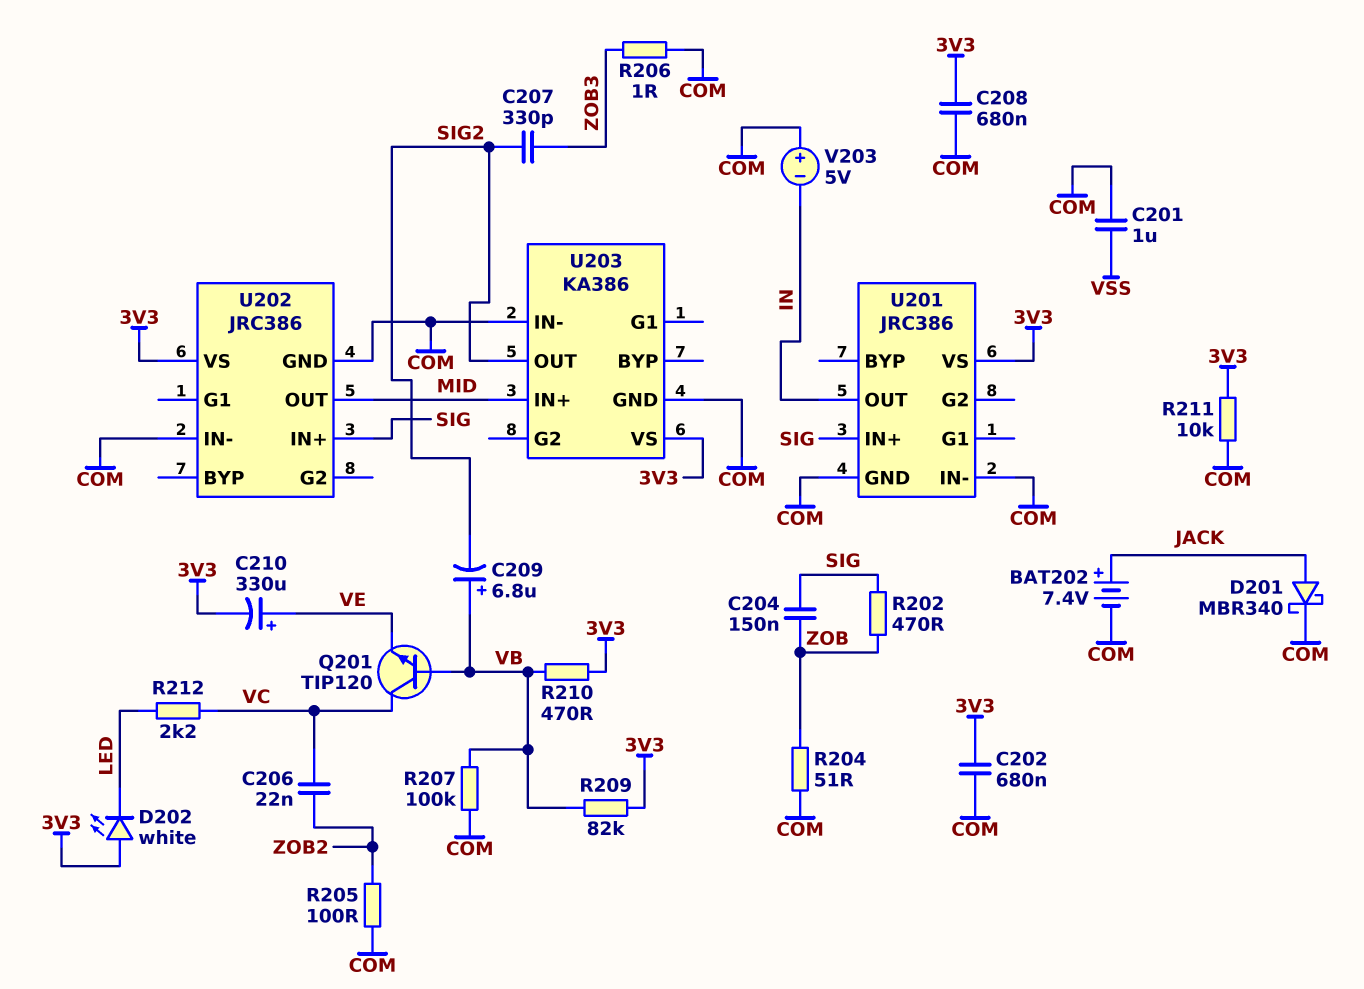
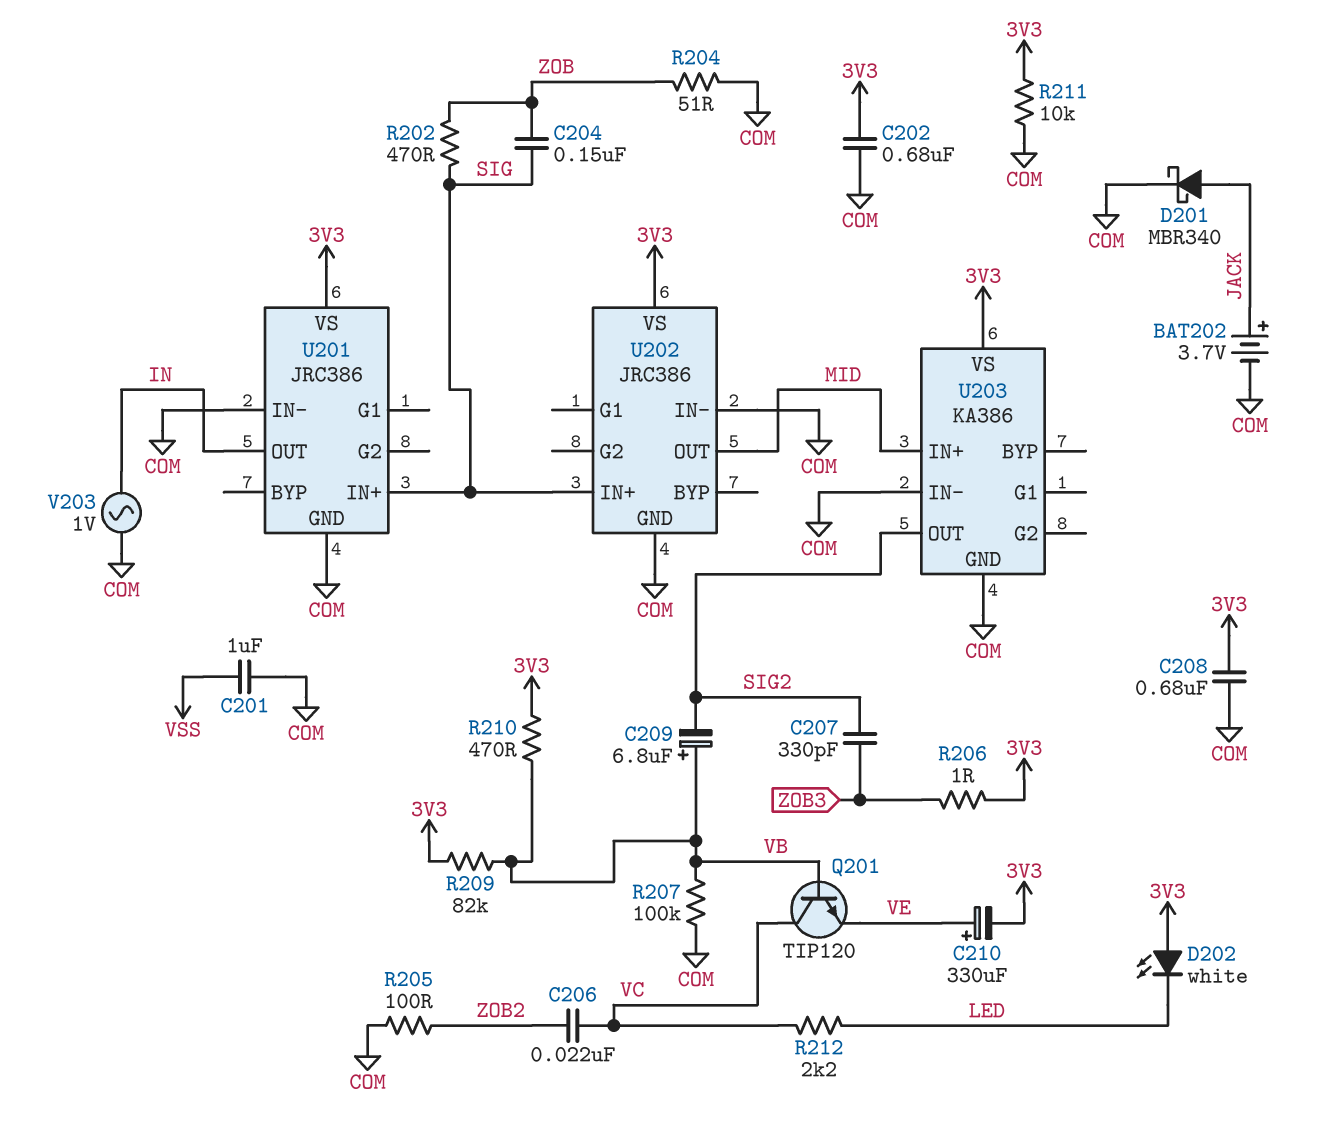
BAT202: 7.4V (plus JACK, minus COM) -> 3.7V (plus JACK, minus COM)
R206: 1 (COM, ZOB3) -> 1 (3V3, ZOB3)
V203: 5V (plus COM, minus IN) -> AC 1V (COM, IN)

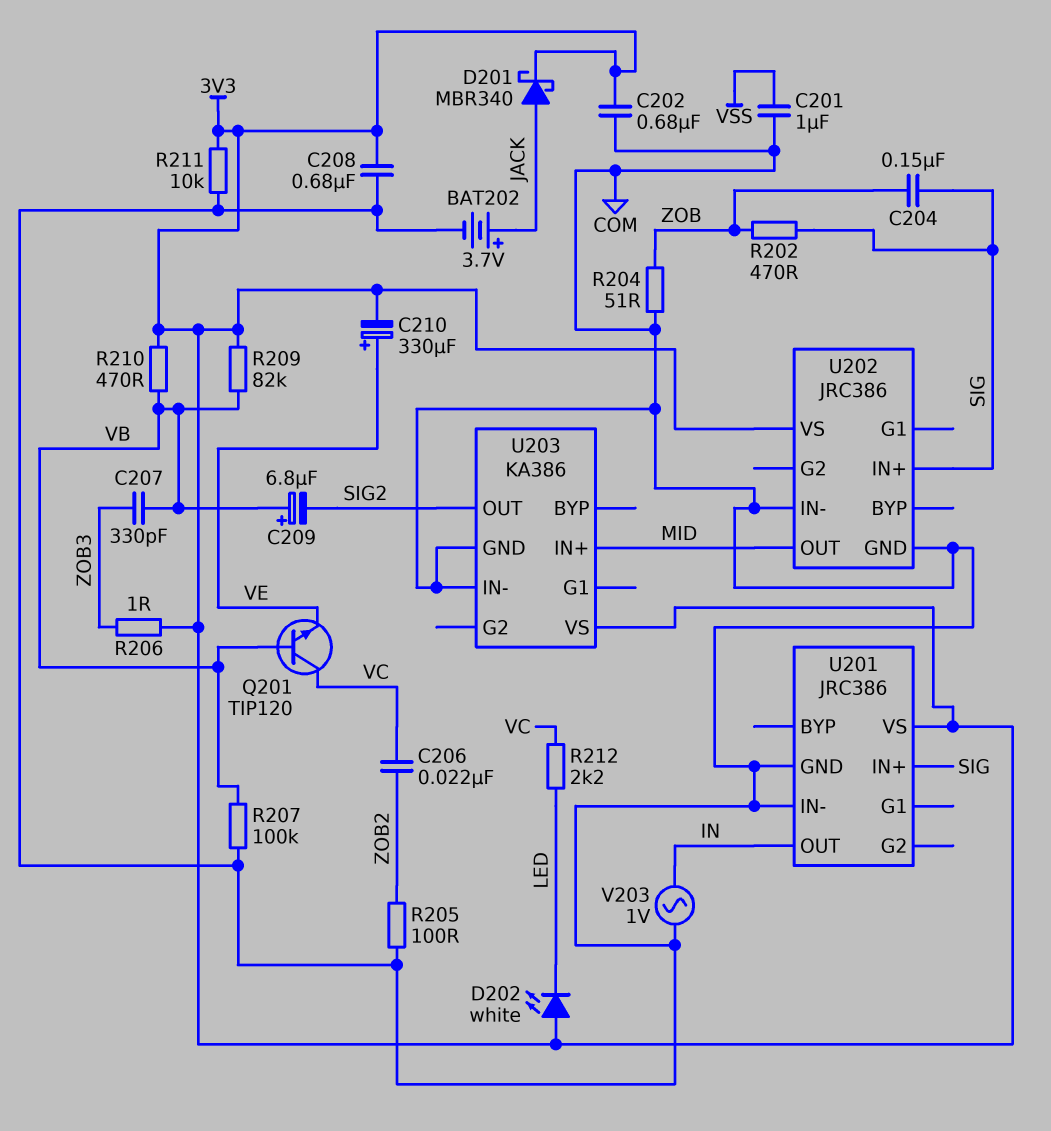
C207: 330pF (SIG2, ZOB3) -> 330pF (VB, ZOB3)
D201: schottky MBR340 (A JACK, K COM) -> schottky MBR340 (A JACK, K 3V3)

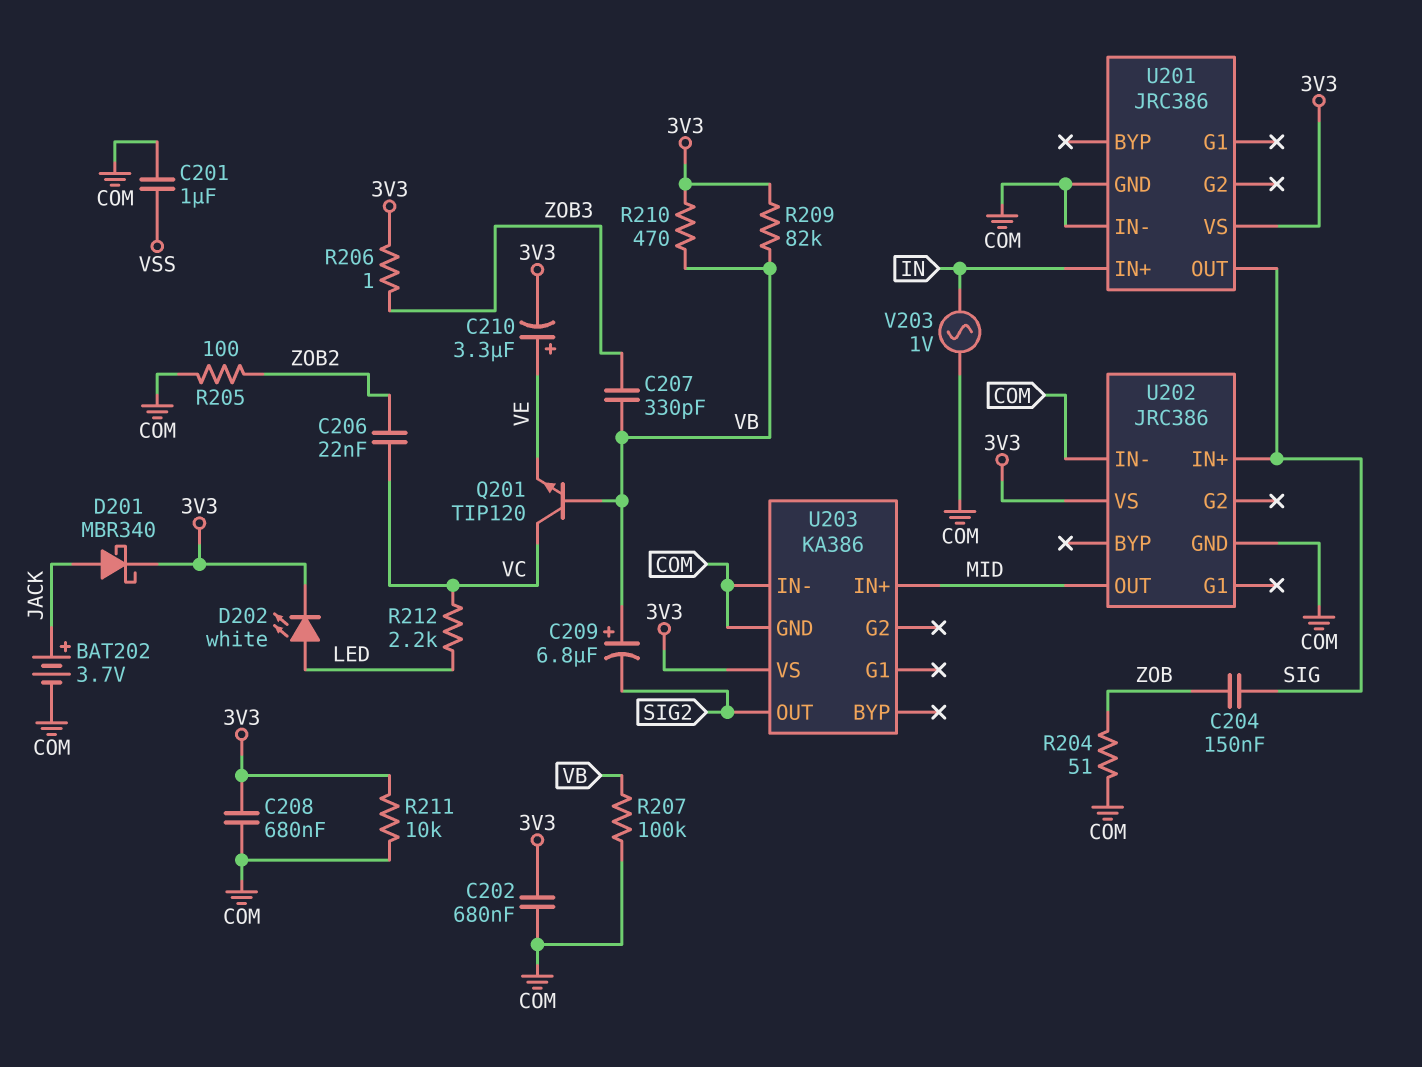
C210: 330uF (plus VE, minus 3V3) -> 3.3uF (plus VE, minus 3V3)
D202: LED white (A 3V3, K LED) -> LED white (A LED, K 3V3)
R202: 470 (SIG, ZOB) -> none
U201 pin IN+: SIG -> IN
U201 pin OUT: IN -> SIG

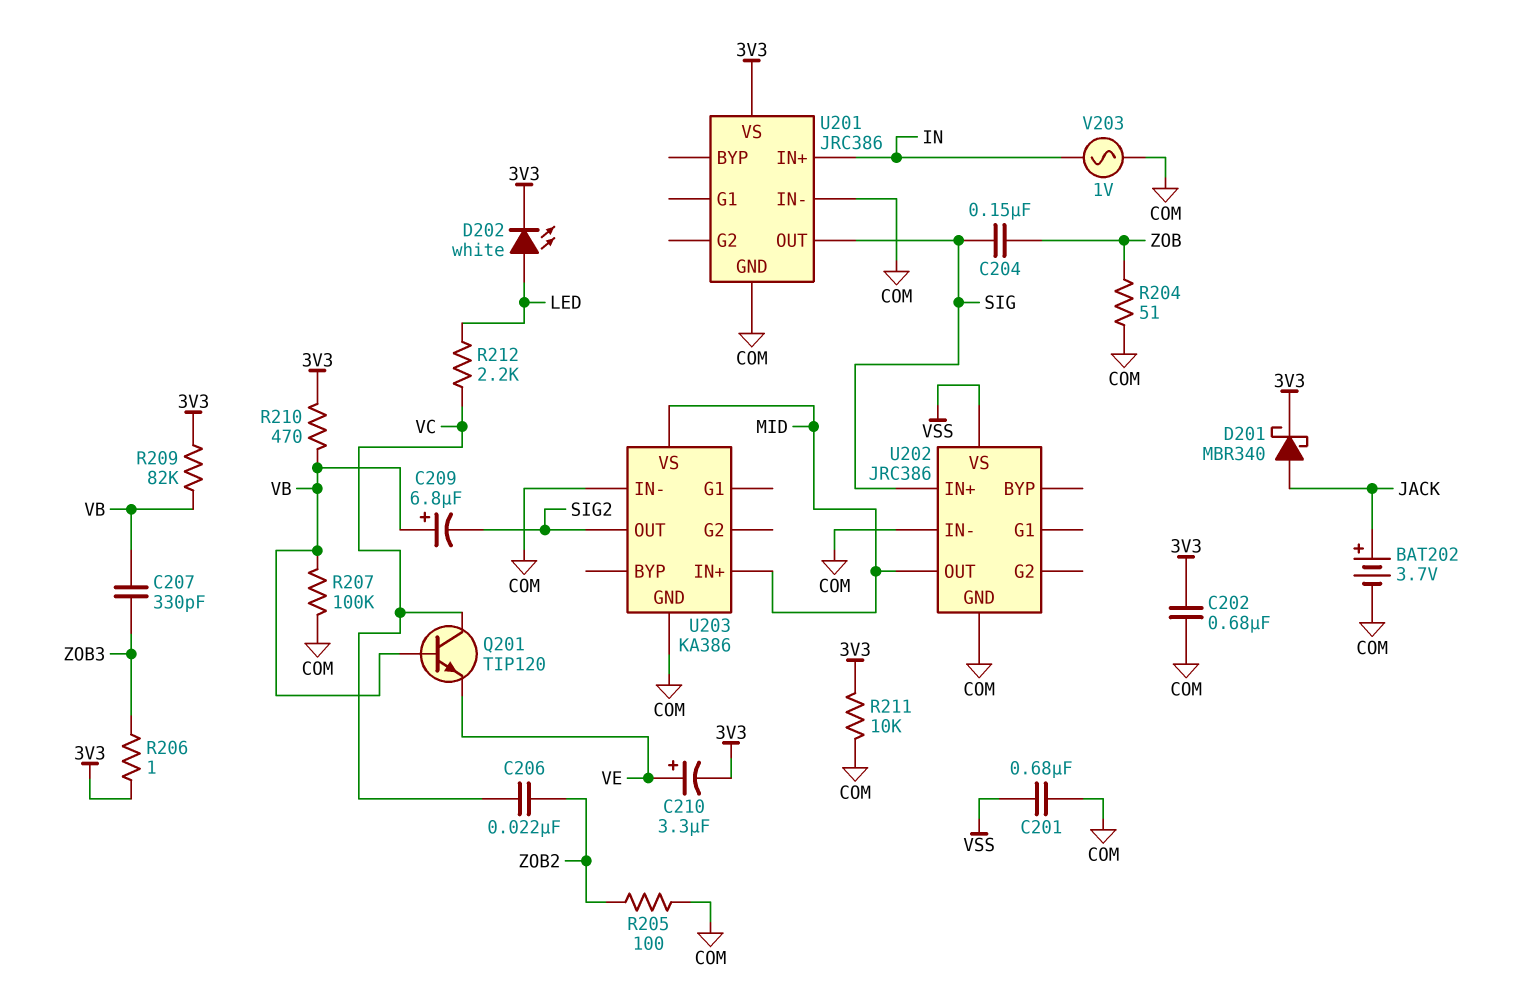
C201: 1uF (COM, VSS) -> 680nF (COM, VSS)
C208: 680nF (3V3, COM) -> none
U202 pin VS: 3V3 -> VSS
U203 pin VS: 3V3 -> MID

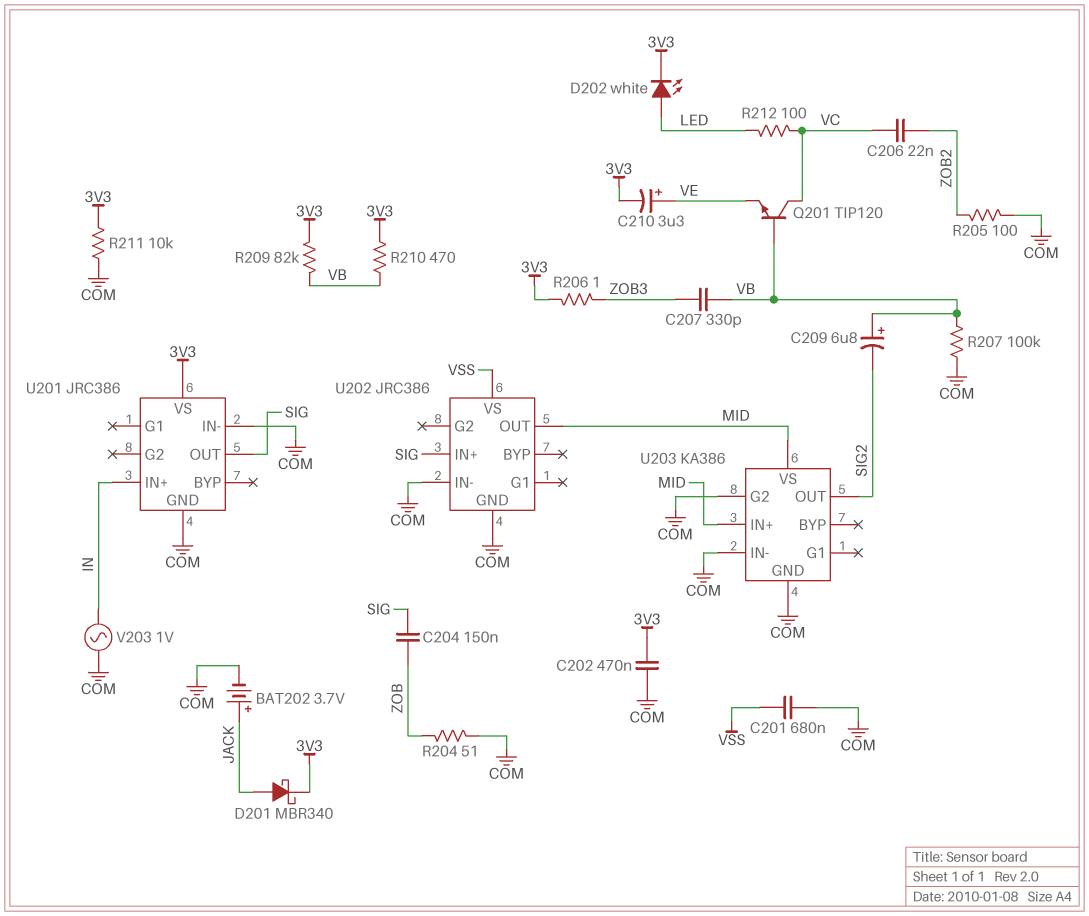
C202: 680nF (3V3, COM) -> 470nF (3V3, COM)
R212: 2.2k (LED, VC) -> 100 (LED, VC)
U203 pin G2: none -> COM

